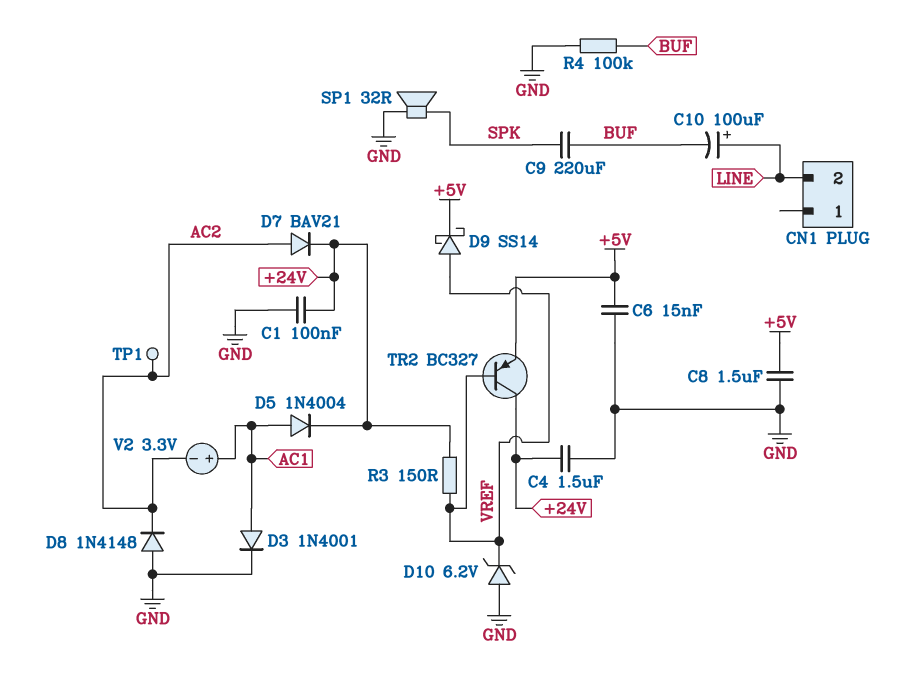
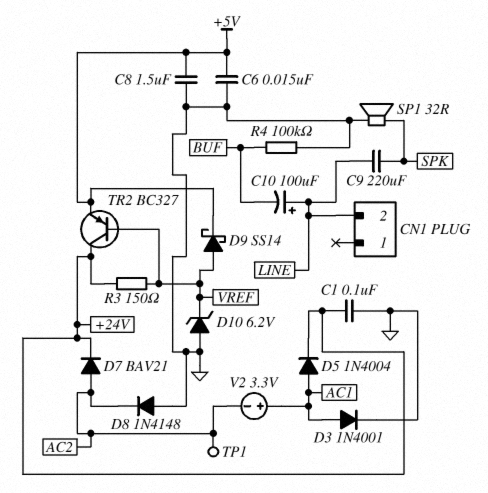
C4: 1.5uF (+24V, GND) -> none
C9: 220uF (BUF, SPK) -> 220uF (LINE, SPK)

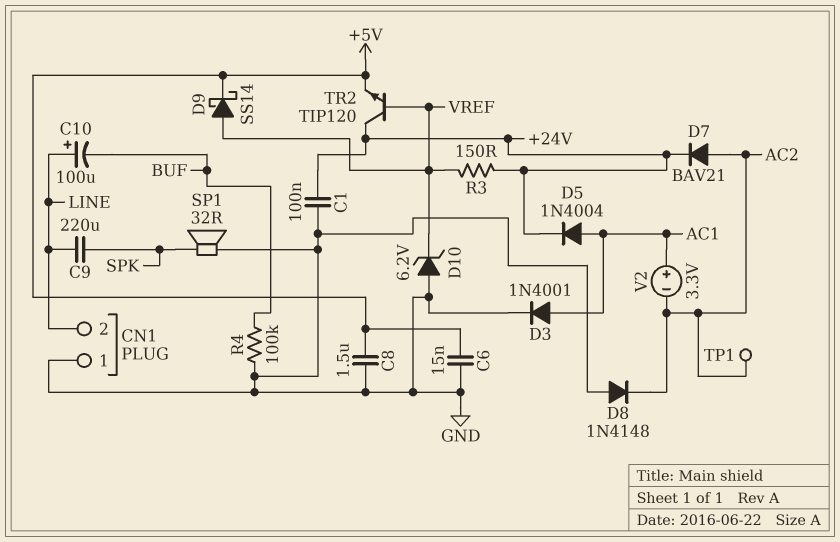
CN1 pin 1: none -> GND
TR2: PNP BC327 (B VREF, C +24V, E +5V) -> NPN TIP120 (B VREF, C +24V, E +5V)

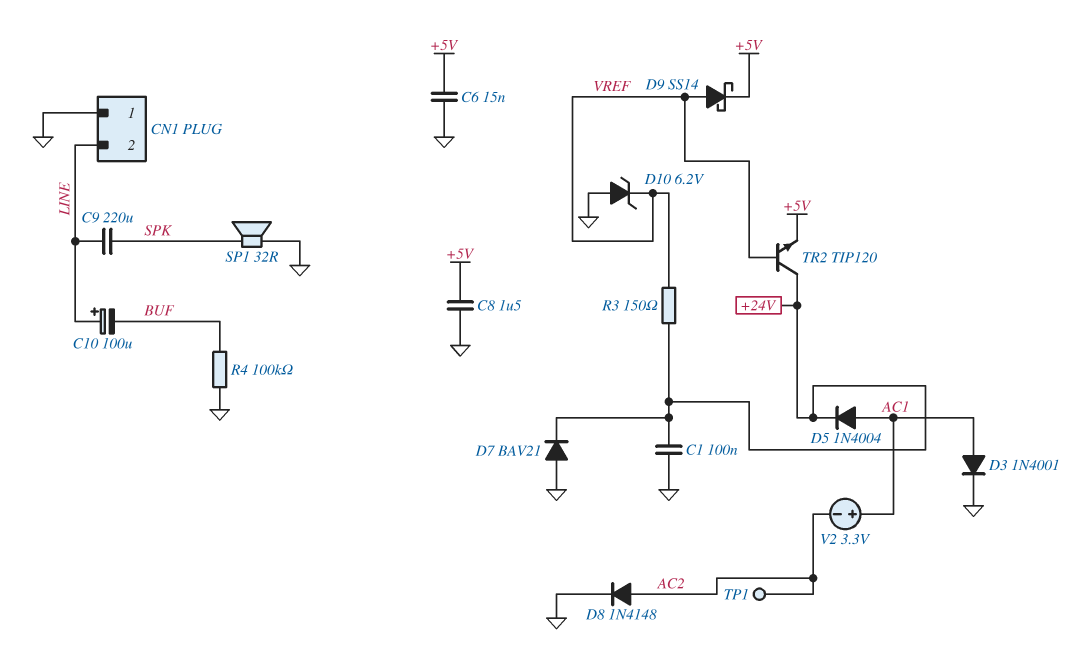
D7: diode BAV21 (A AC2, K +24V) -> diode BAV21 (A GND, K +24V)
D8: diode 1N4148 (A GND, K AC2) -> diode 1N4148 (A AC2, K GND)

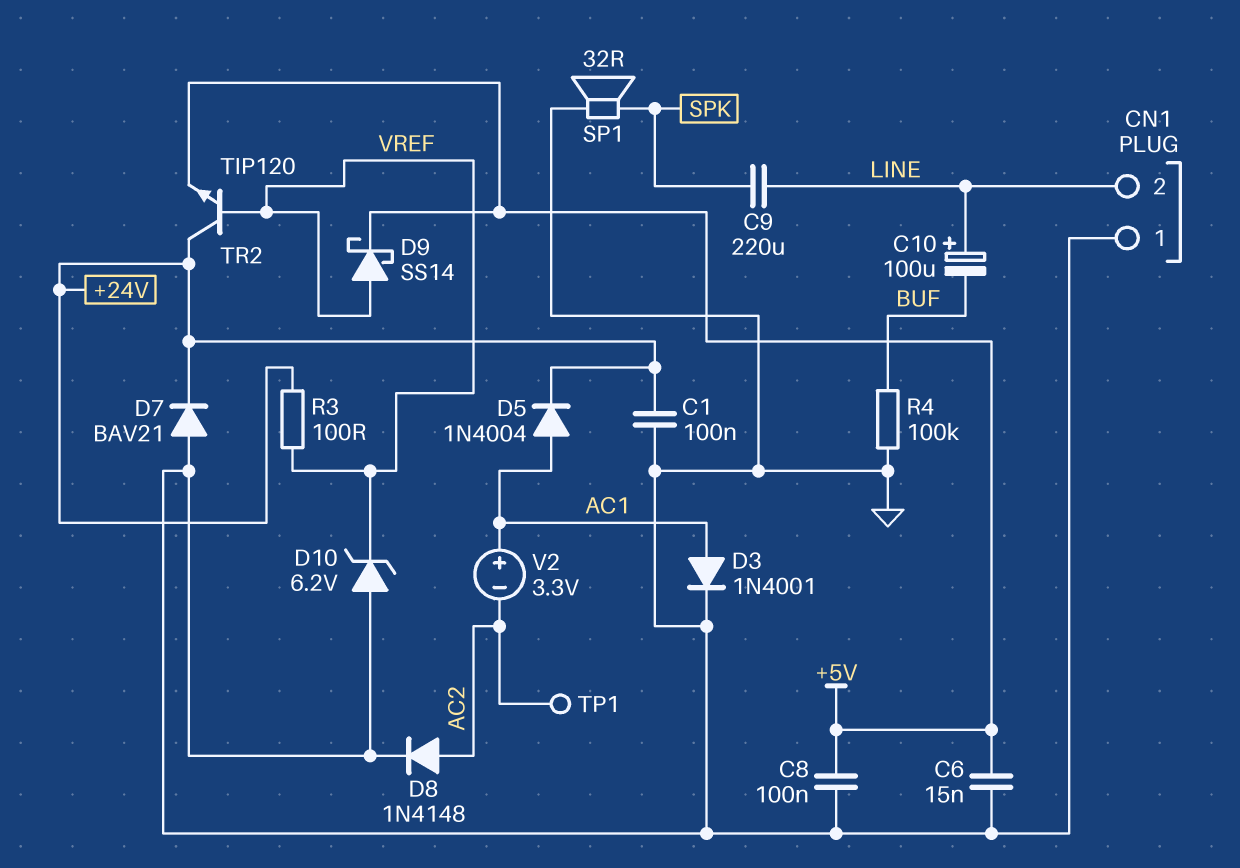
C8: 1.5uF (+5V, GND) -> 100nF (+5V, GND)
R3: 150 (+24V, VREF) -> 100 (+24V, VREF)

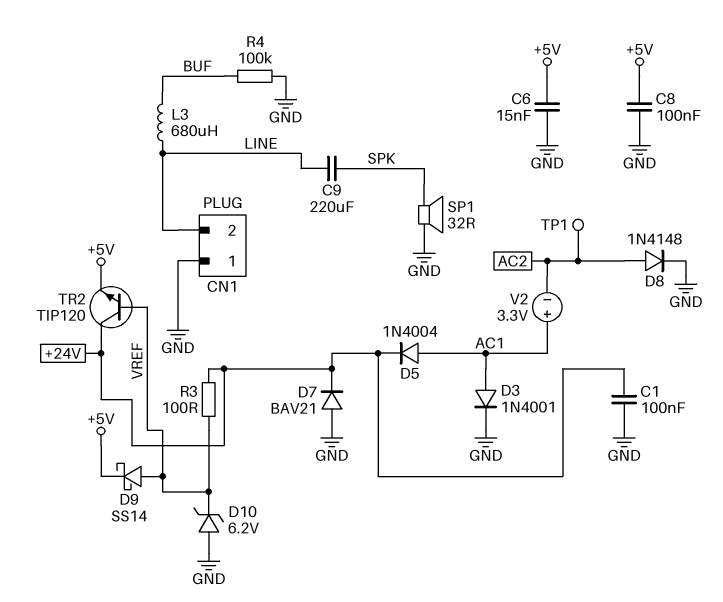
C10: 100uF (plus LINE, minus BUF) -> none
L3: none -> 680uH (BUF, LINE)

